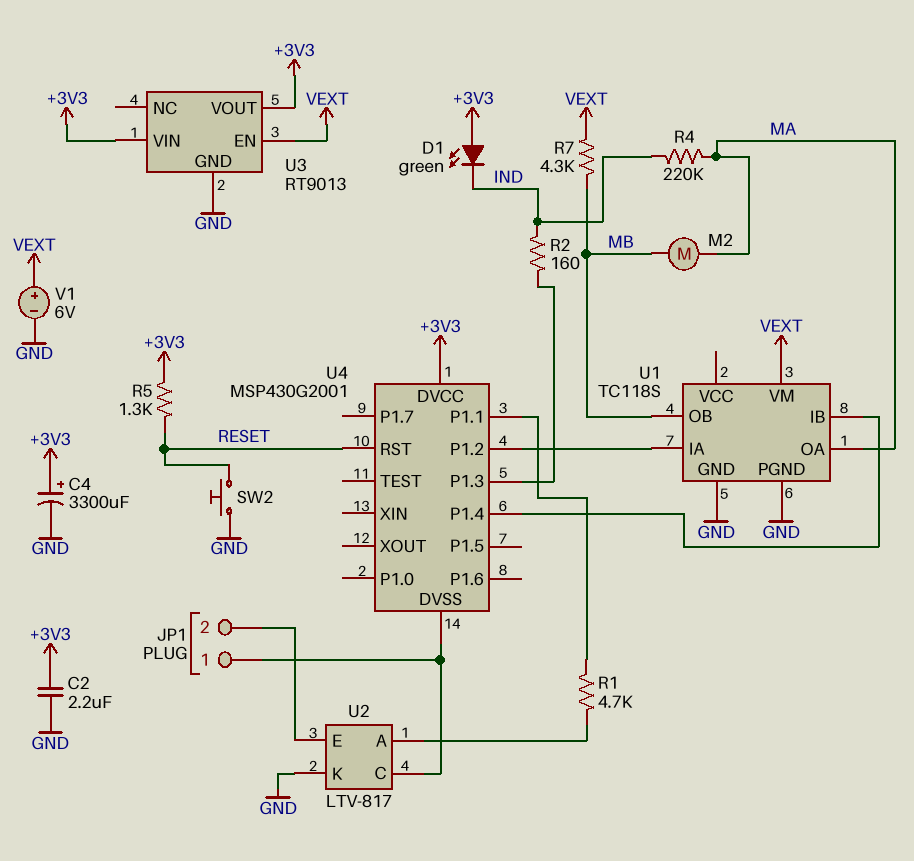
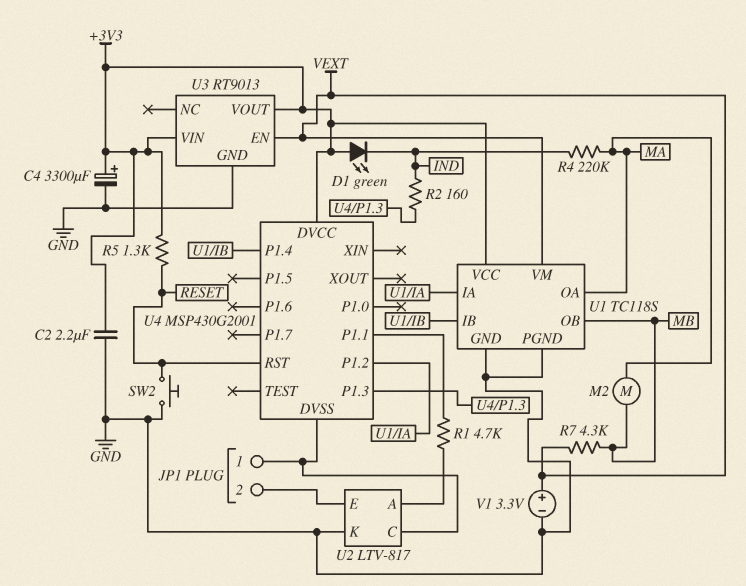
U1 pin VCC: none -> +3V3
V1: 6V (plus VEXT, minus GND) -> 3.3V (plus VEXT, minus GND)

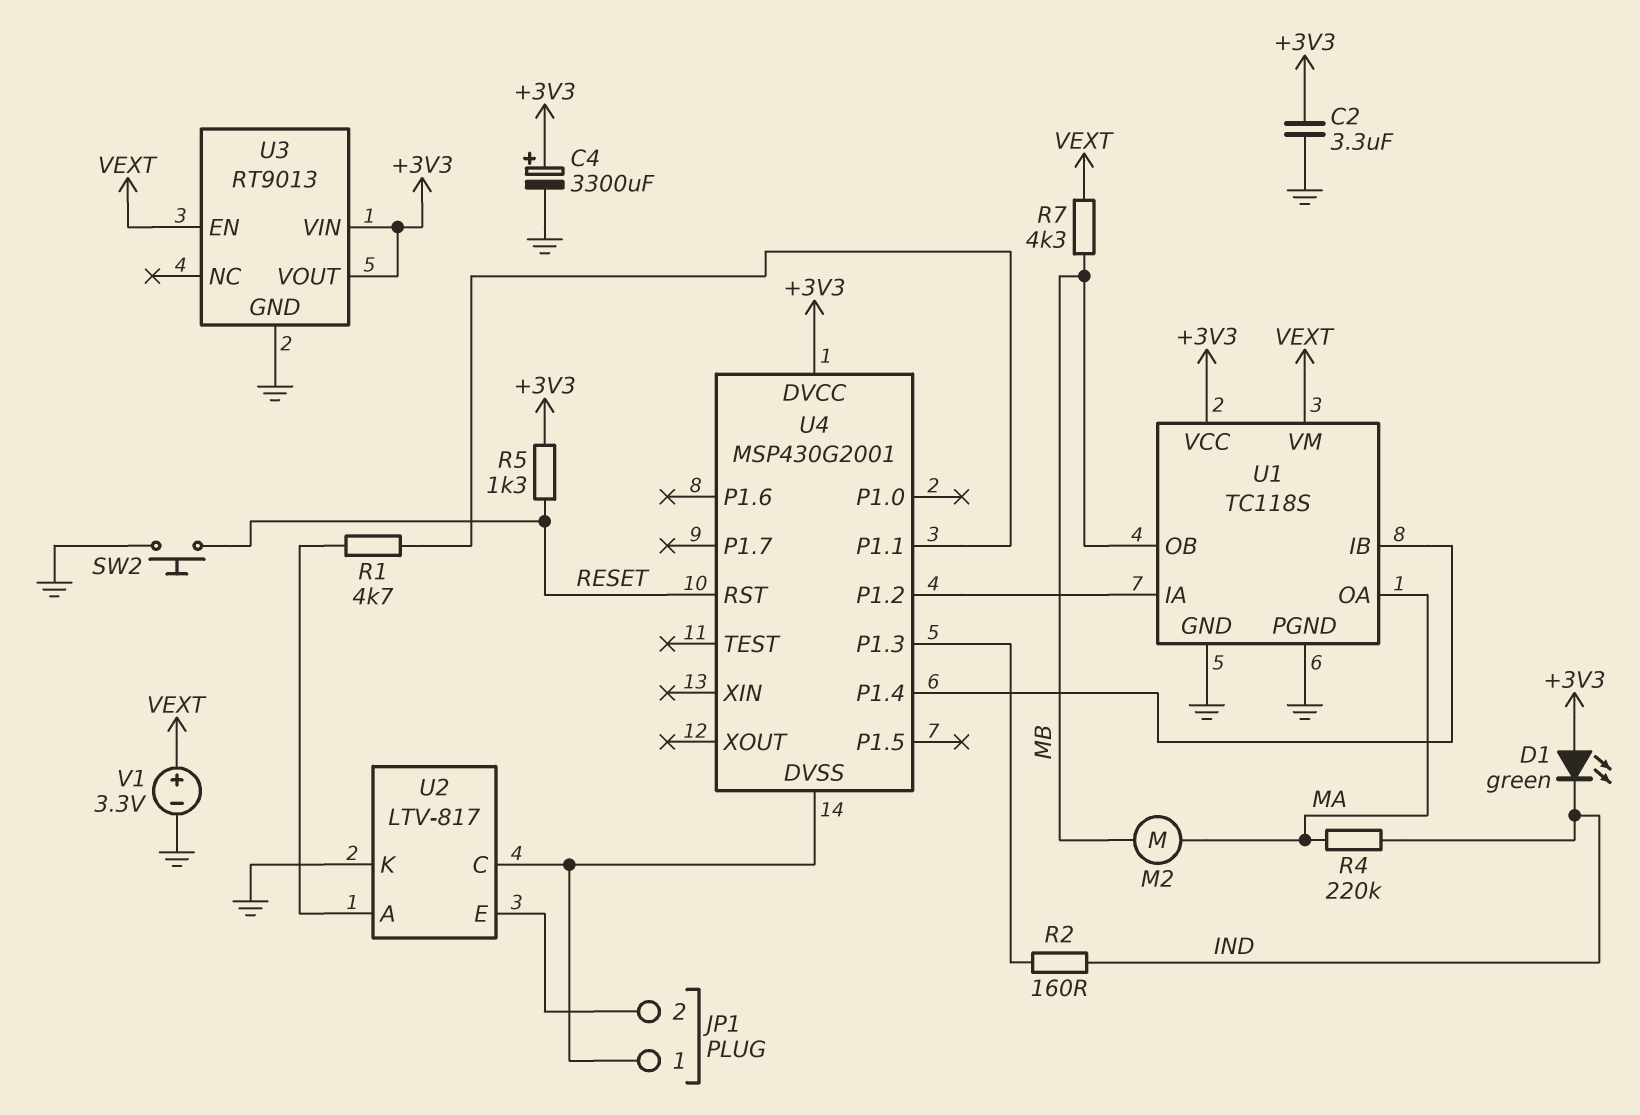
C2: 2.2uF (+3V3, GND) -> 3.3uF (+3V3, GND)

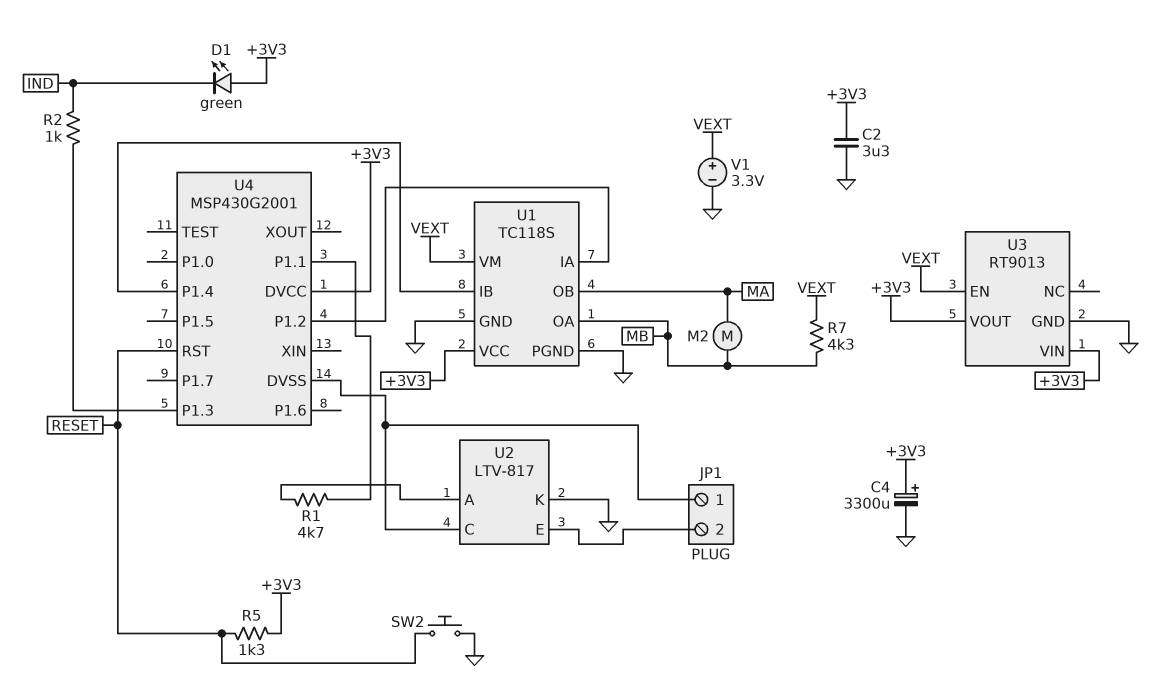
R2: 160 (IND, U4/P1.3) -> 1k (IND, U4/P1.3)
R4: 220k (IND, MA) -> none
U1 pin OA: MA -> MB
U1 pin OB: MB -> MA

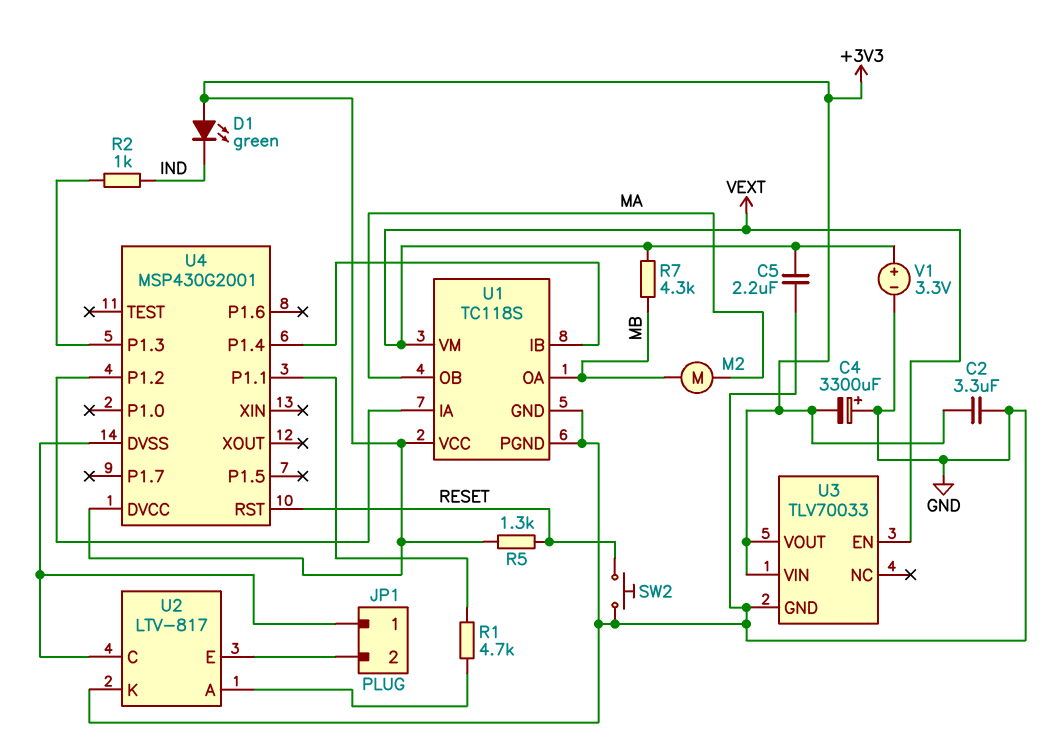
C4: 3300uF (plus +3V3, minus GND) -> 3300uF (plus GND, minus +3V3)
C5: none -> 2.2uF (GND, VEXT)
U3: RT9013 -> TLV70033

